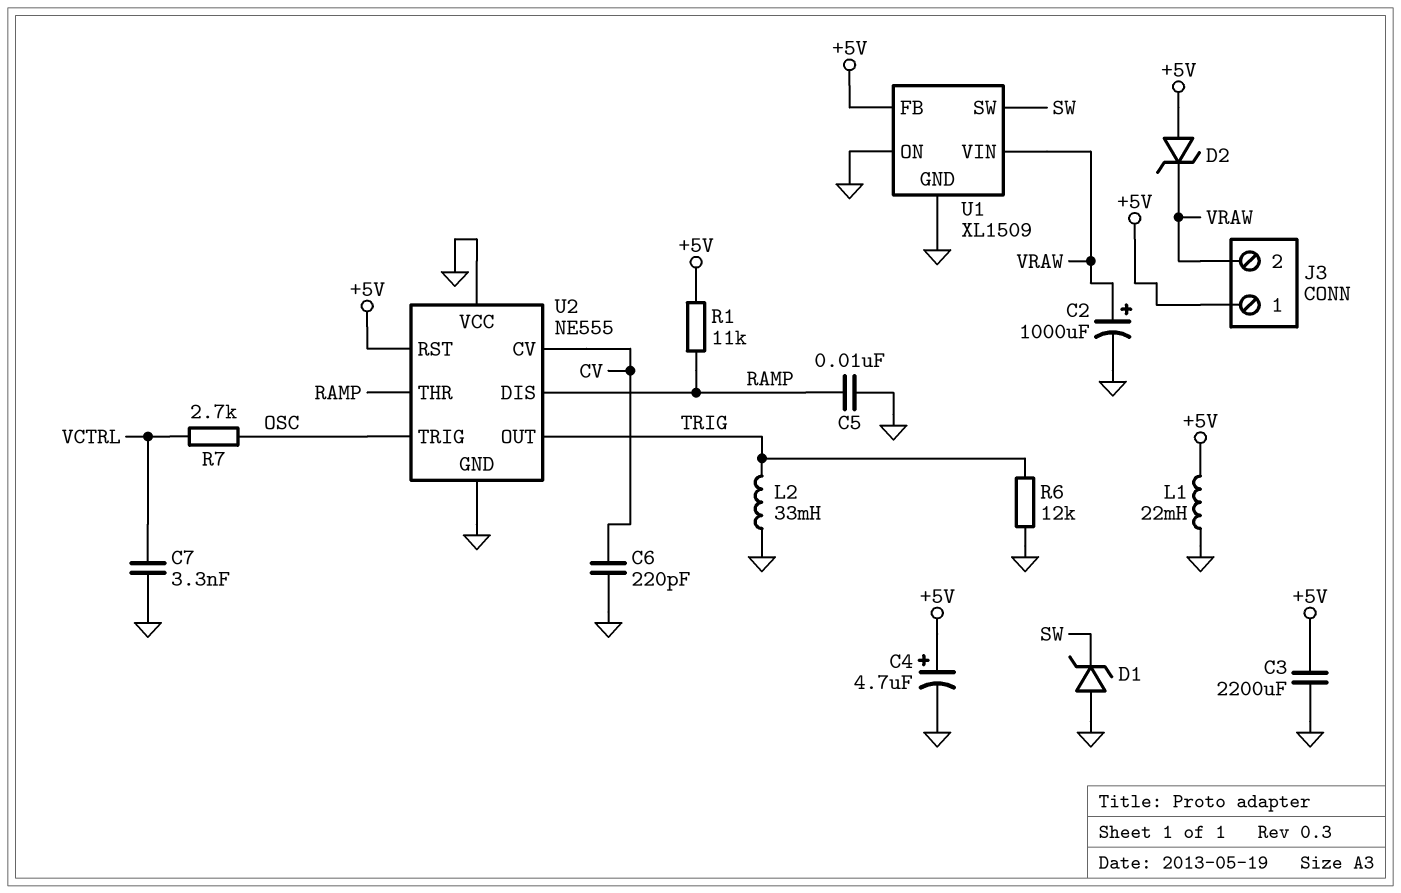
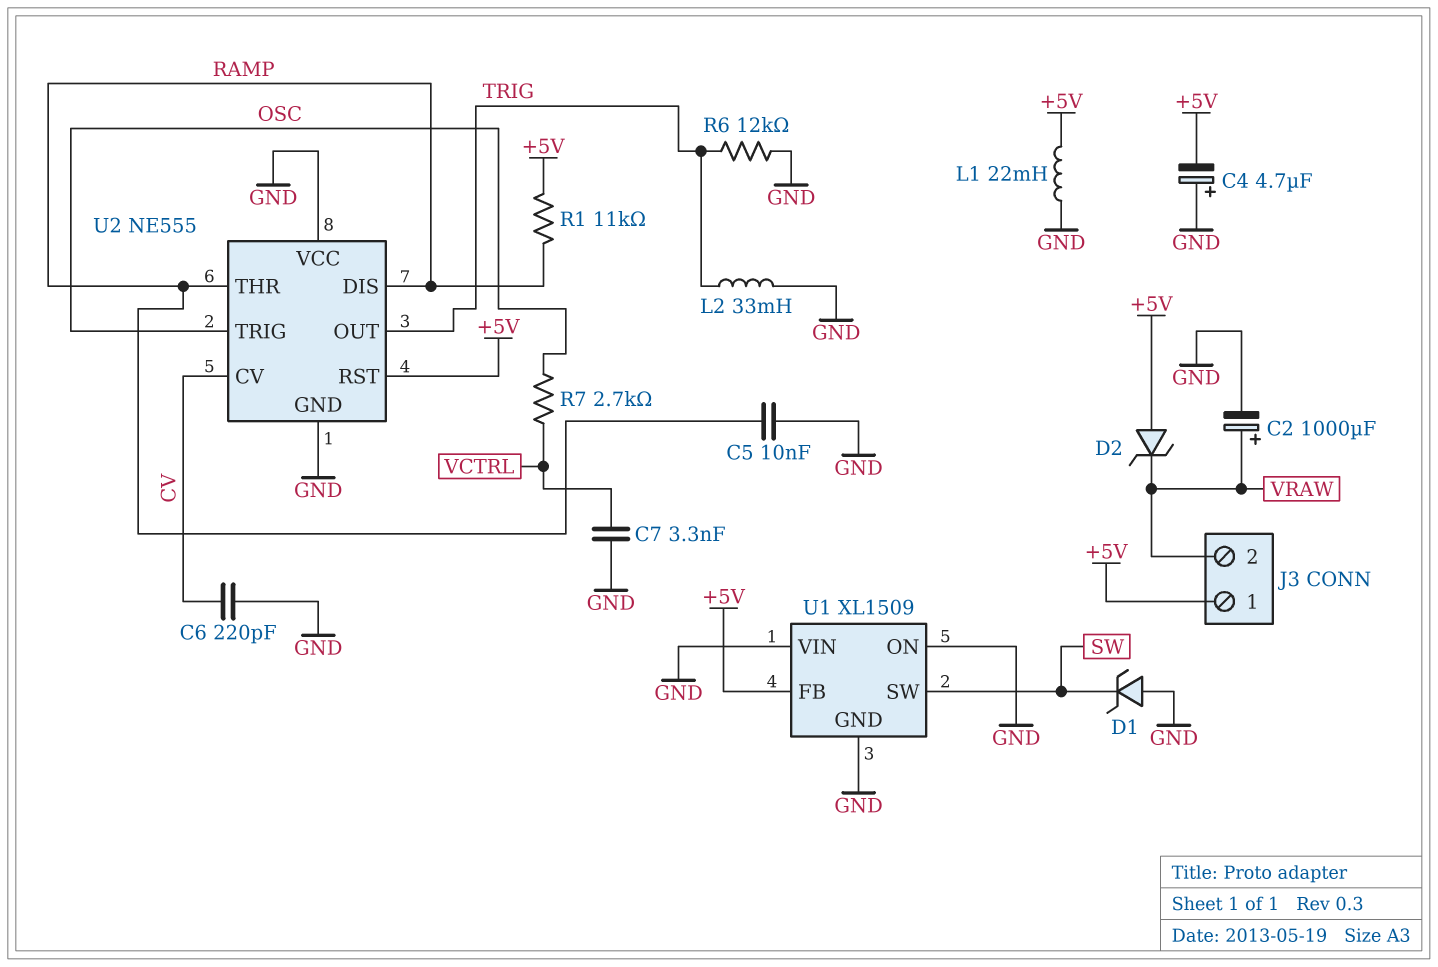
C3: 2200uF (+5V, GND) -> none
C4: 4.7uF (plus +5V, minus GND) -> 4.7uF (plus GND, minus +5V)
U1 pin VIN: VRAW -> GND

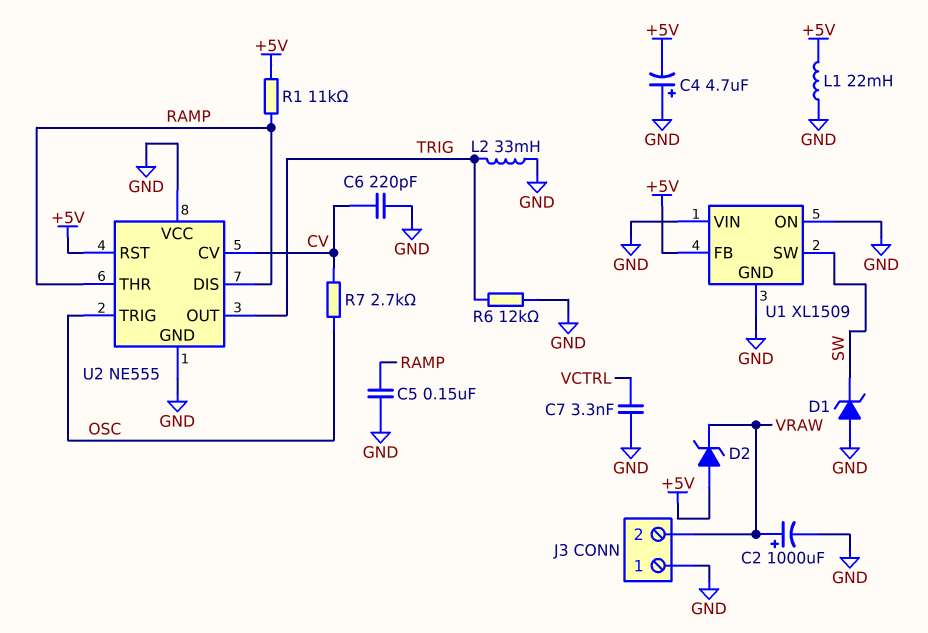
C5: 10nF (GND, RAMP) -> 150nF (GND, RAMP)
J3 pin 1: +5V -> GND
R7: 2.7k (OSC, VCTRL) -> 2.7k (CV, OSC)

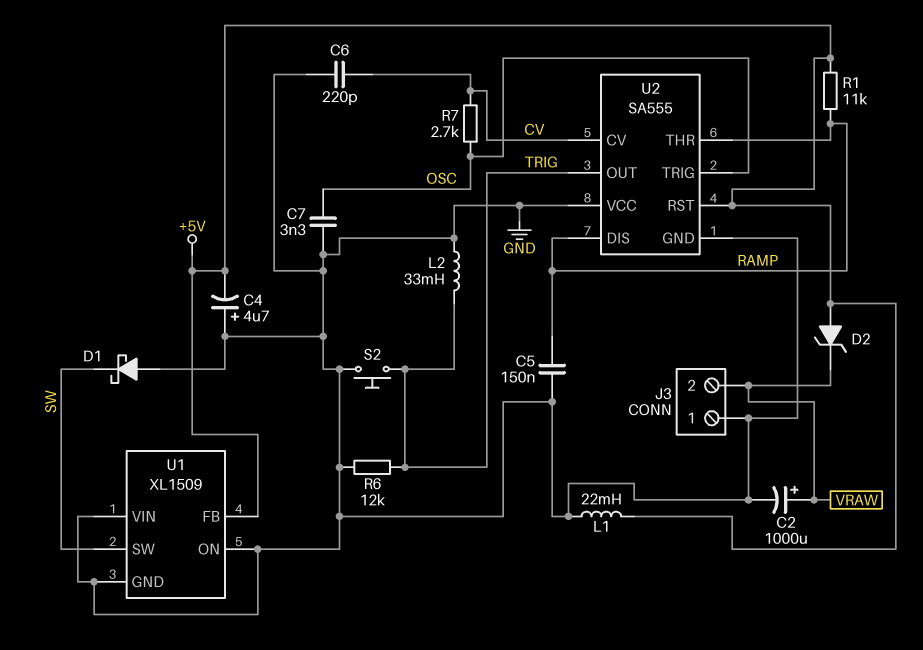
C7: 3.3nF (GND, VCTRL) -> 3.3nF (GND, OSC)
D1: zener (A GND, K SW) -> schottky (A GND, K SW)
S2: none -> button (GND, TRIG)
U2: NE555 -> SA555

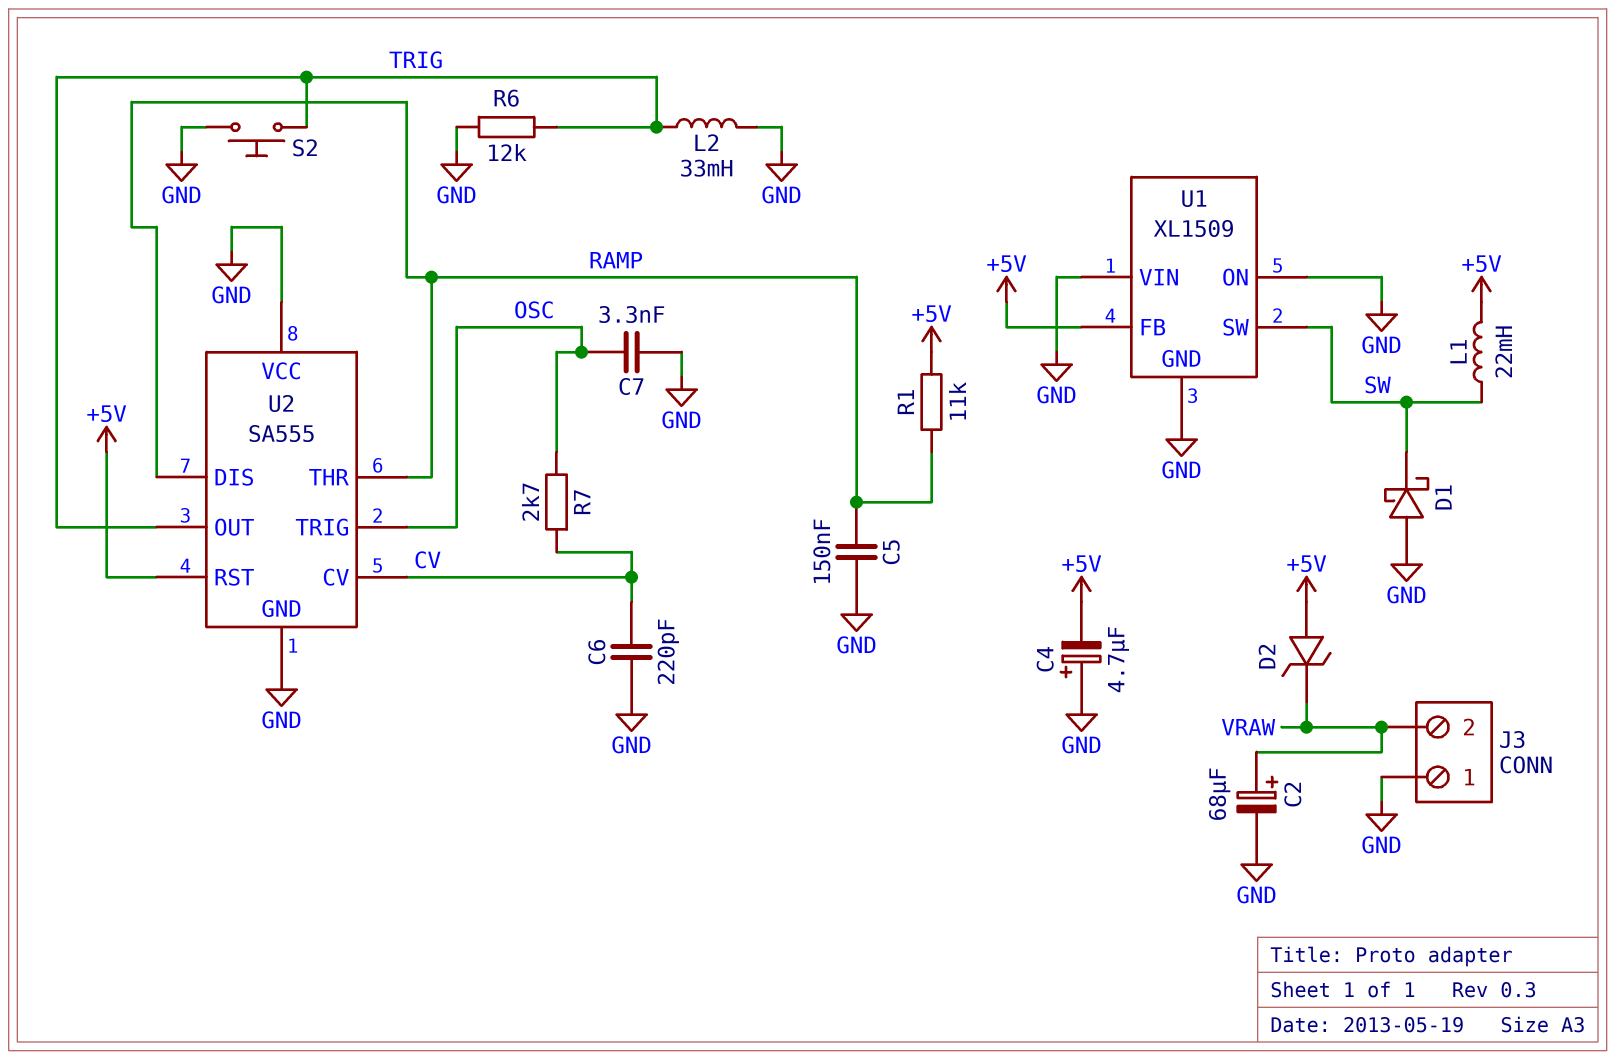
C2: 1000uF (plus VRAW, minus GND) -> 68uF (plus VRAW, minus GND)
L1: 22mH (+5V, GND) -> 22mH (+5V, SW)

